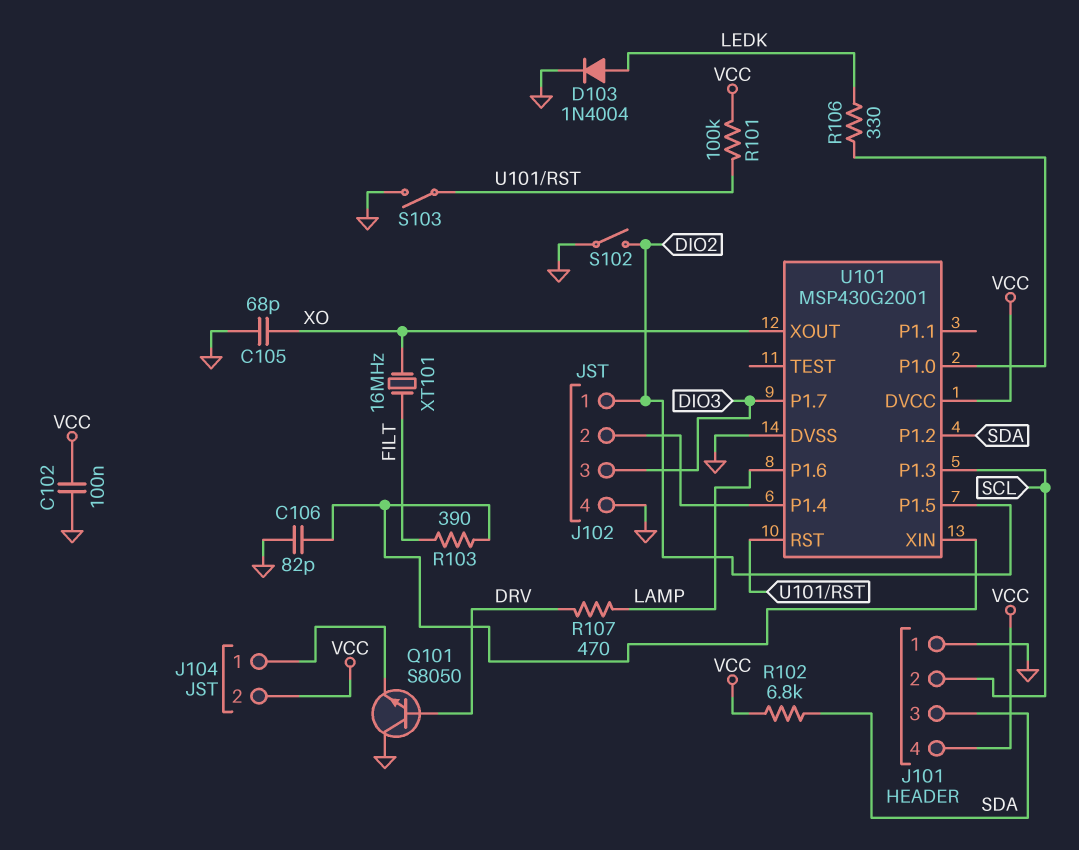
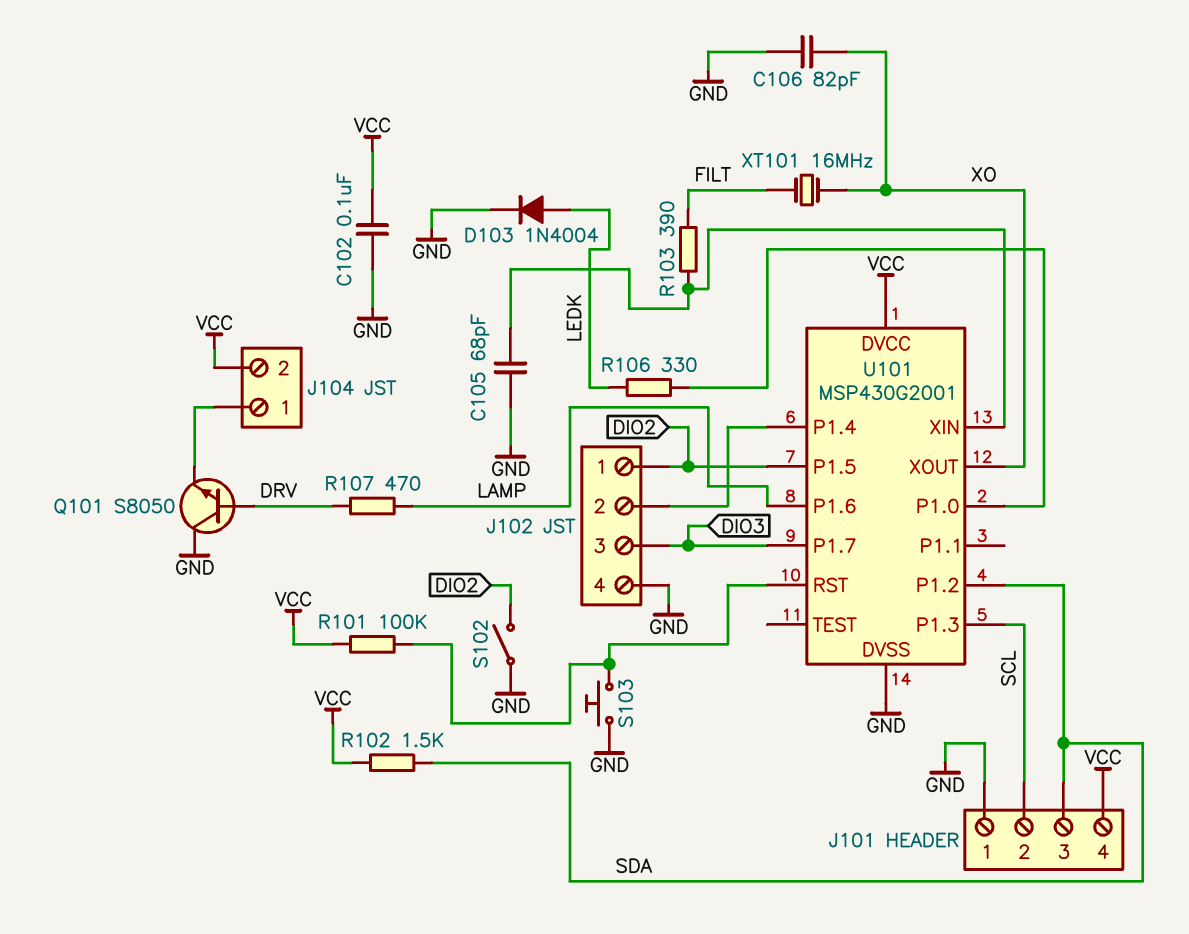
C105: 68pF (GND, XO) -> 68pF (GND, U101/XIN)
C106: 82pF (GND, U101/XIN) -> 82pF (GND, XO)
R102: 6.8k (SDA, VCC) -> 1.5k (SDA, VCC)
S103: switch (GND, U101/RST) -> button (GND, U101/RST)

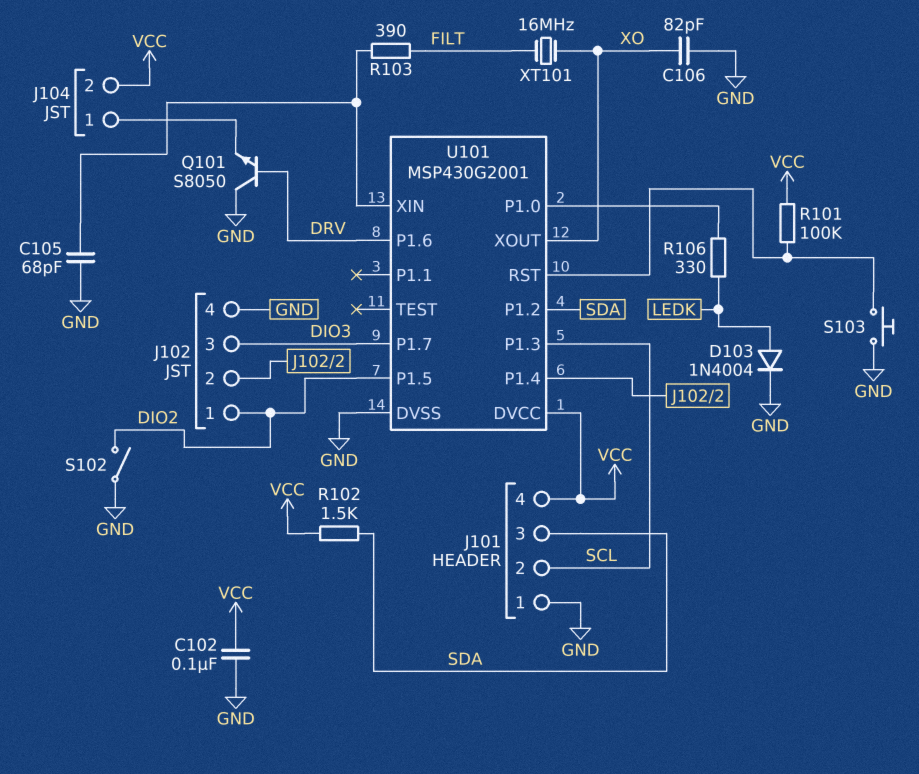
R107: 470 (DRV, LAMP) -> none
U101 pin P1.6: LAMP -> DRV

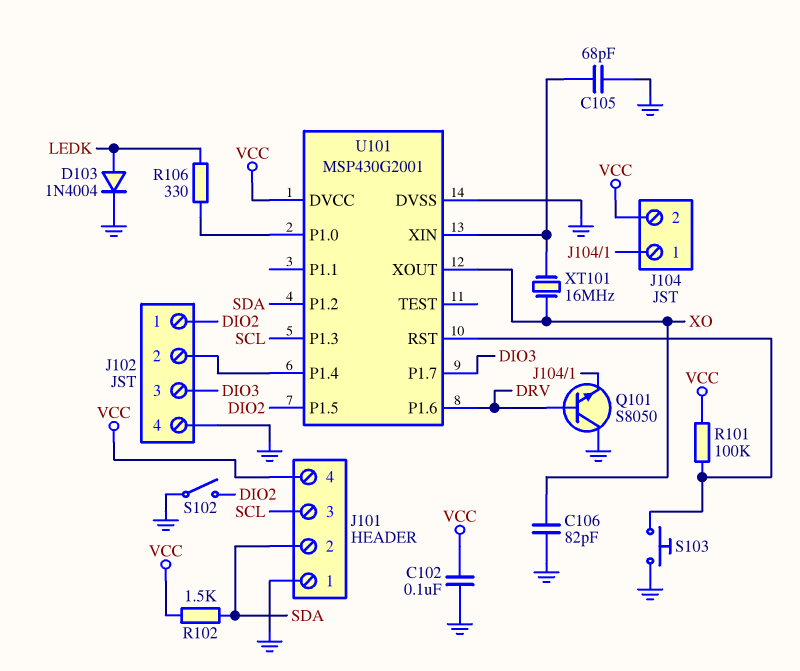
J101 pin 2: SCL -> SDA
J101 pin 3: SDA -> SCL
R103: 390 (FILT, U101/XIN) -> none
XT101: 16MHz (FILT, XO) -> 16MHz (U101/XIN, XO)

